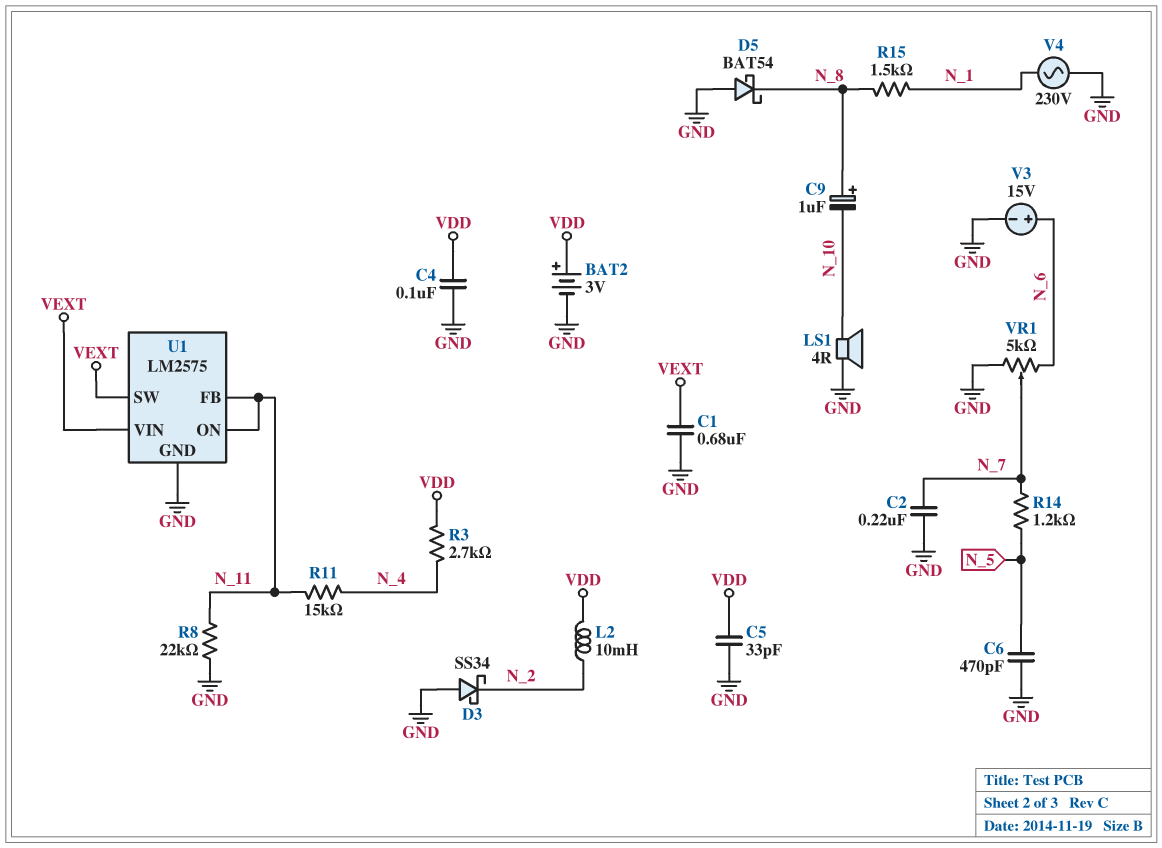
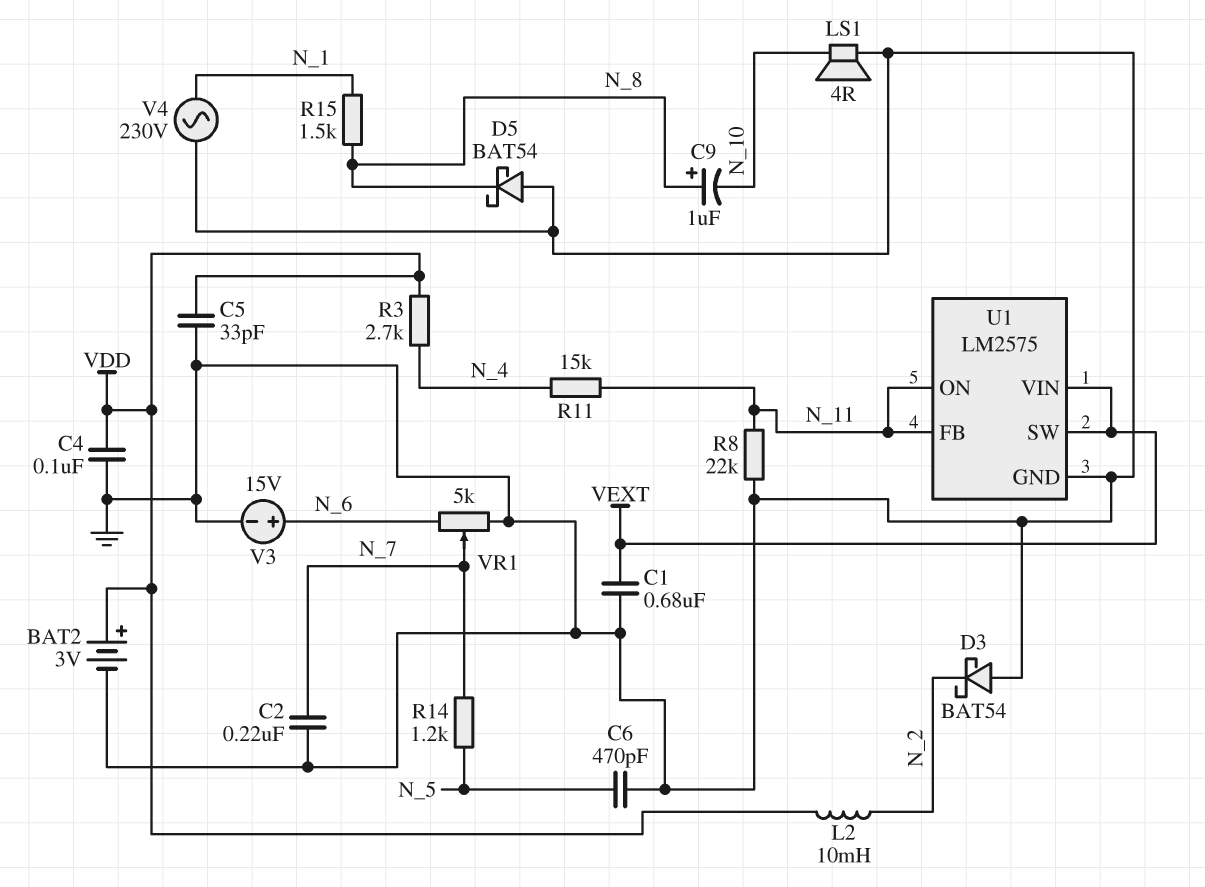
D3: schottky SS34 (A GND, K N_2) -> schottky BAT54 (A GND, K N_2)

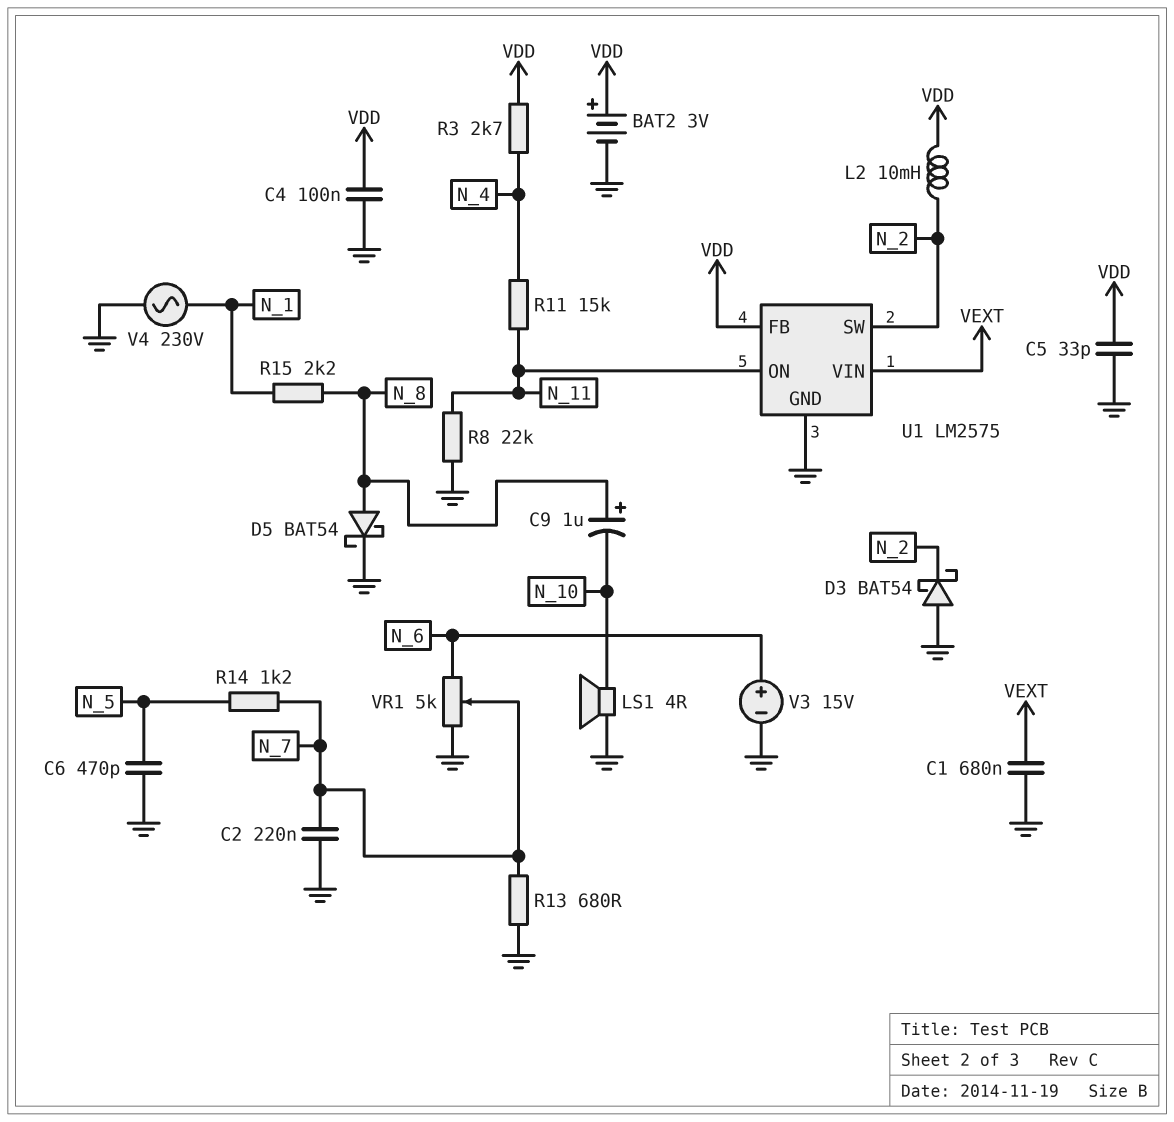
D5: schottky BAT54 (A GND, K N_8) -> schottky BAT54 (A N_8, K GND)
R13: none -> 680 (GND, N_7)
R15: 1.5k (N_1, N_8) -> 2.2k (N_1, N_8)
U1 pin FB: N_11 -> VDD
U1 pin SW: VEXT -> N_2

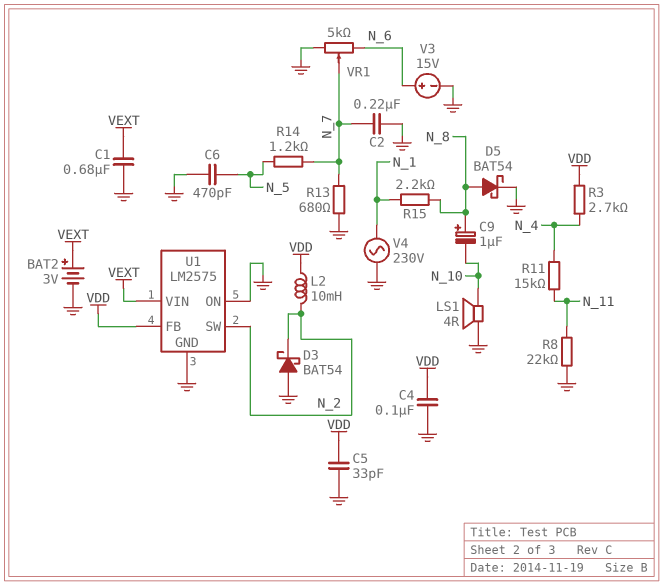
BAT2: 3V (plus VDD, minus GND) -> 3V (plus VEXT, minus GND)
U1 pin ON: N_11 -> GND

